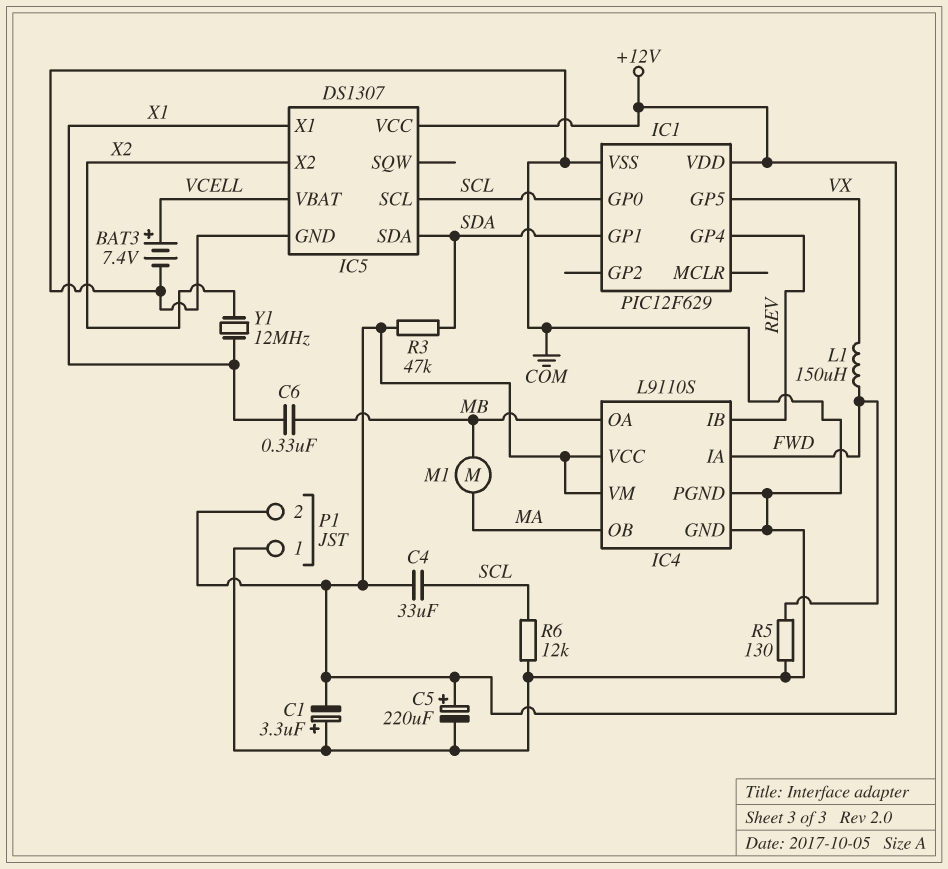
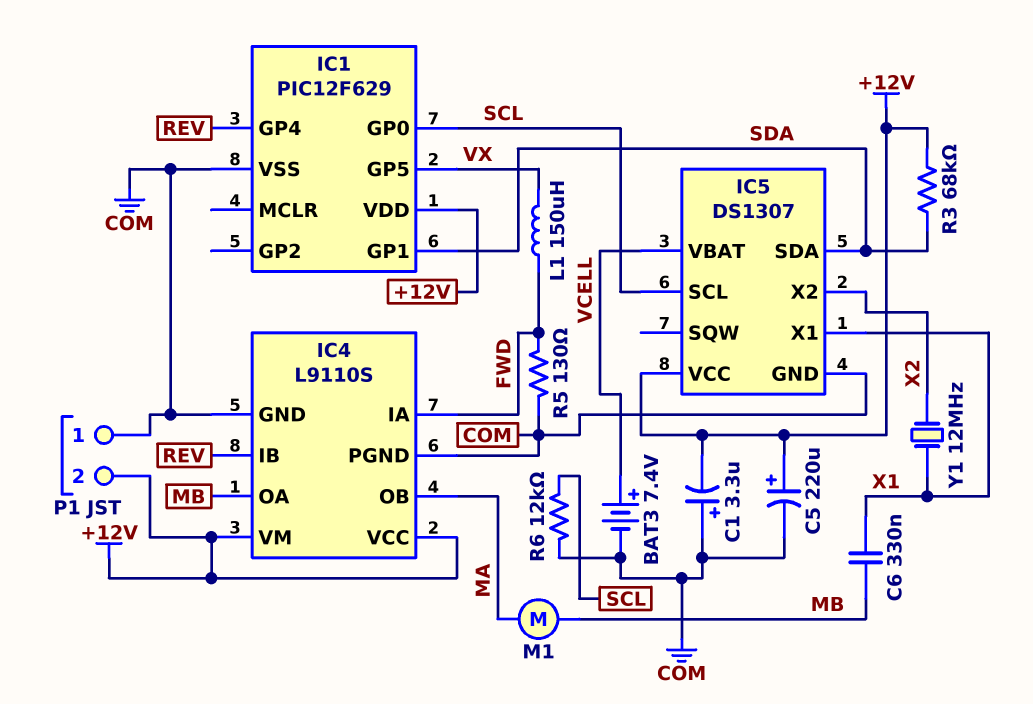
C4: 33uF (+12V, SCL) -> none
R3: 47k (+12V, SDA) -> 68k (+12V, SDA)

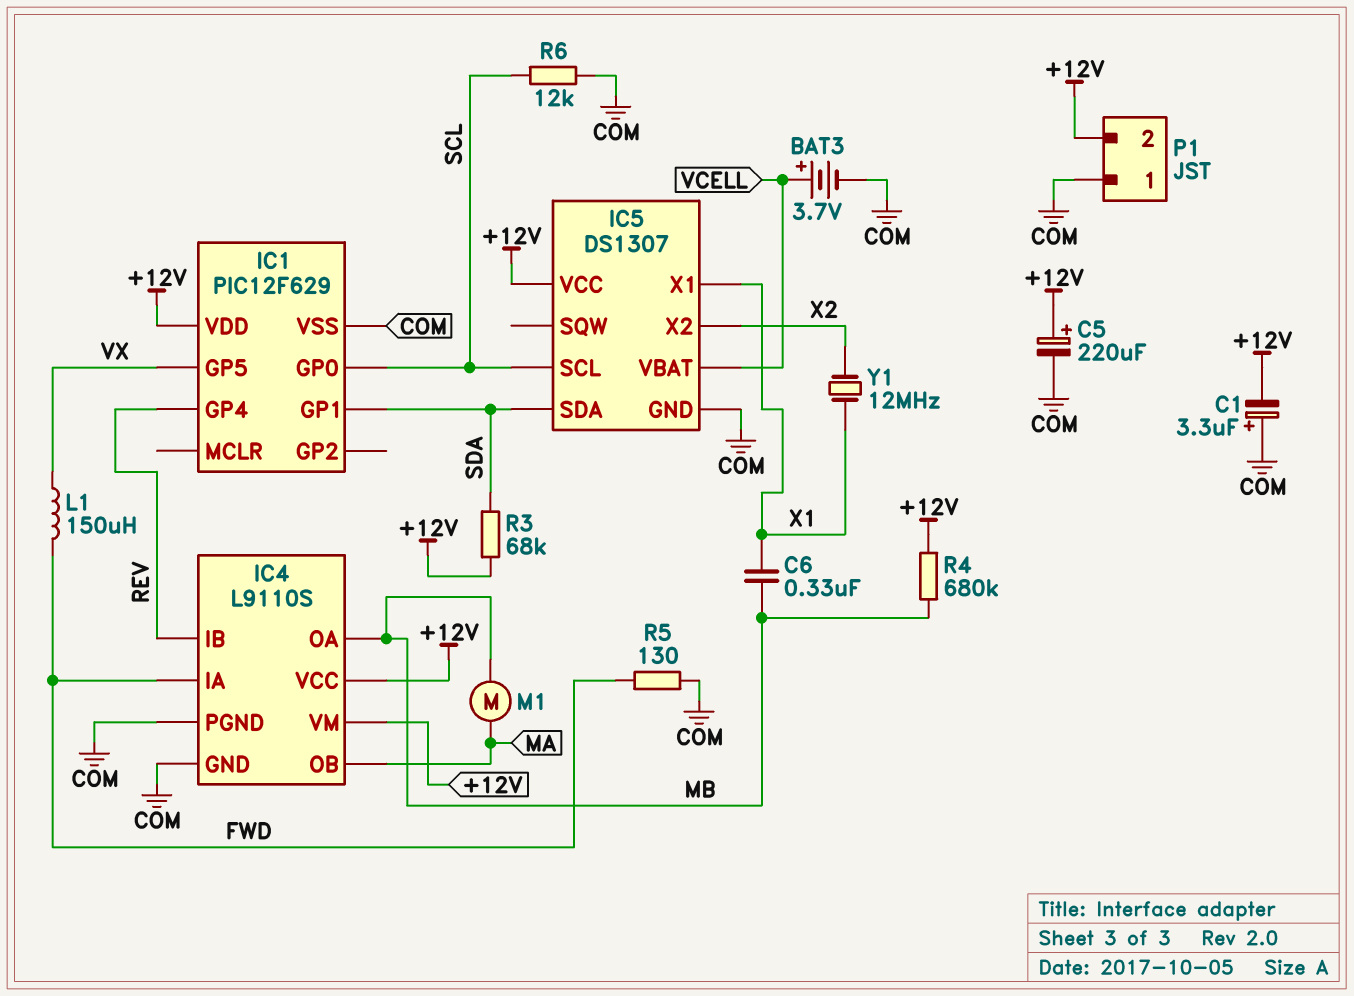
BAT3: 7.4V (plus VCELL, minus COM) -> 3.7V (plus VCELL, minus COM)
R4: none -> 680k (+12V, MB)

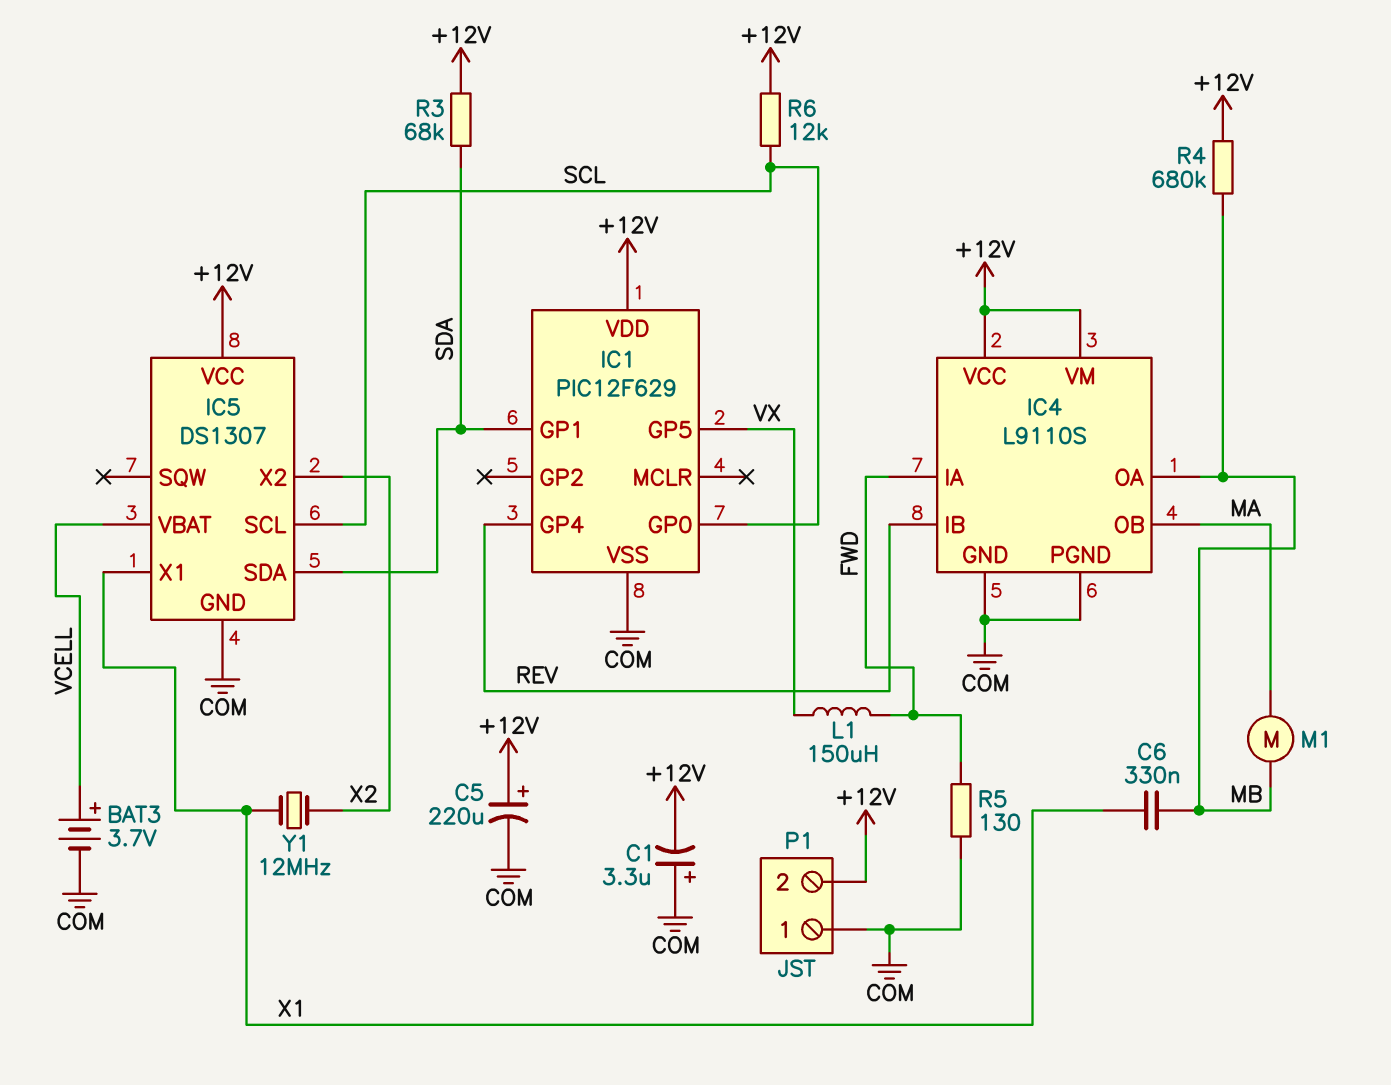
R6: 12k (COM, SCL) -> 12k (+12V, SCL)

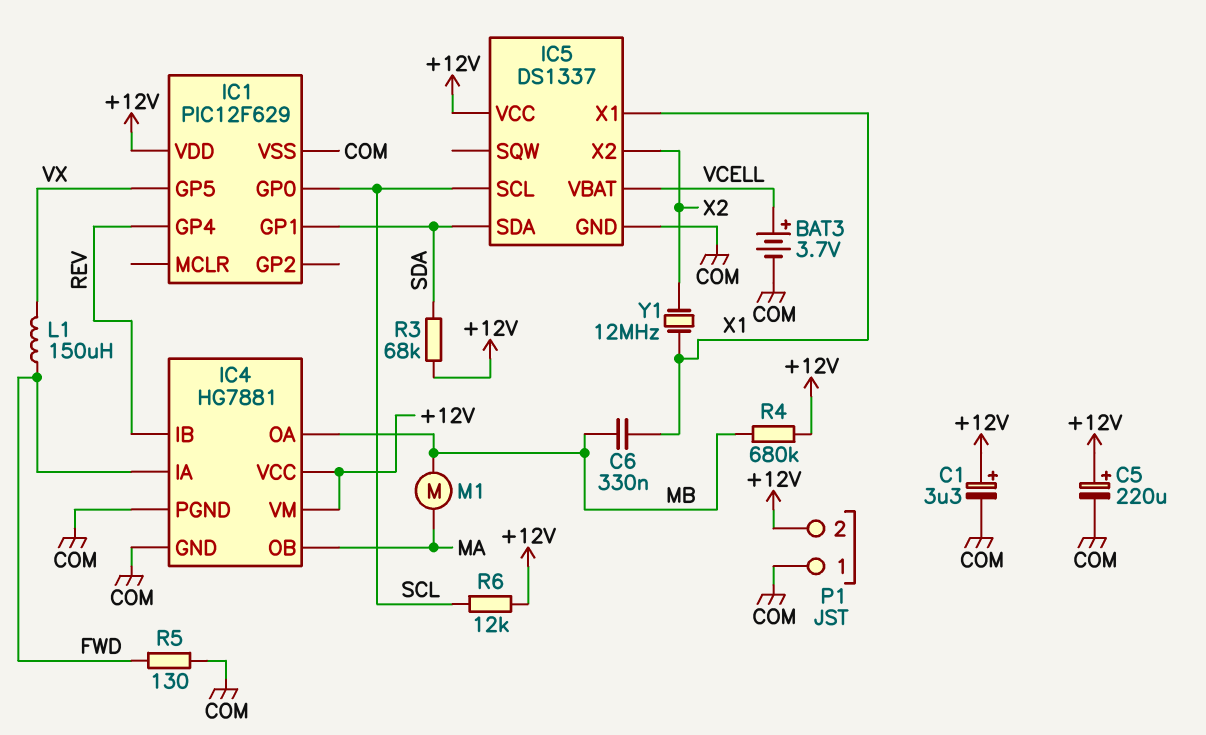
C1: 3.3uF (plus COM, minus +12V) -> 3.3uF (plus +12V, minus COM)
IC4: L9110S -> HG7881
IC5: DS1307 -> DS1337

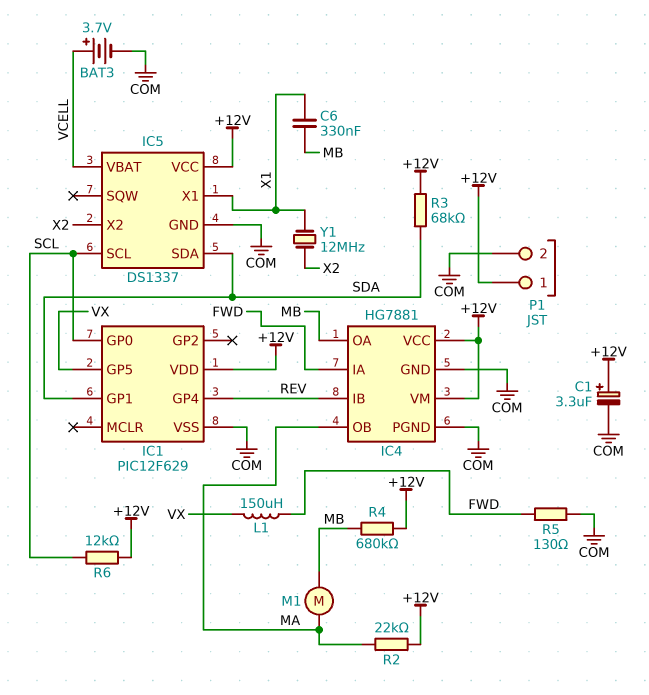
C5: 220uF (plus +12V, minus COM) -> none
P1 pin 1: COM -> +12V
P1 pin 2: +12V -> COM
R2: none -> 22k (+12V, MA)

